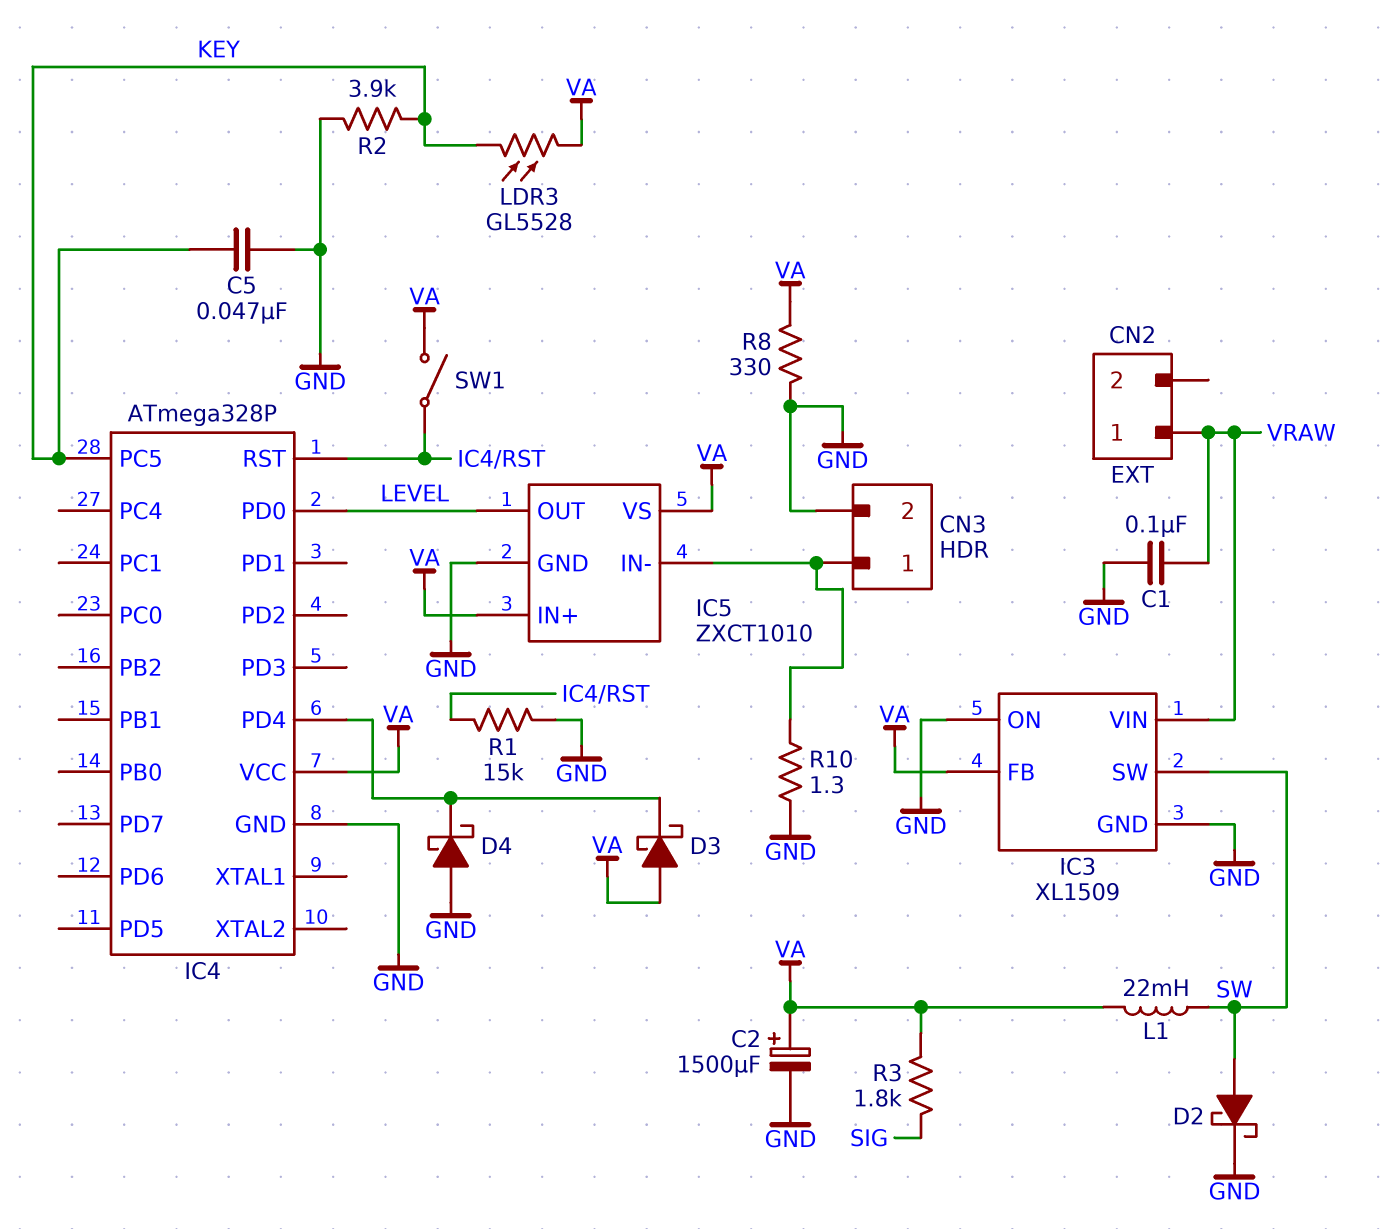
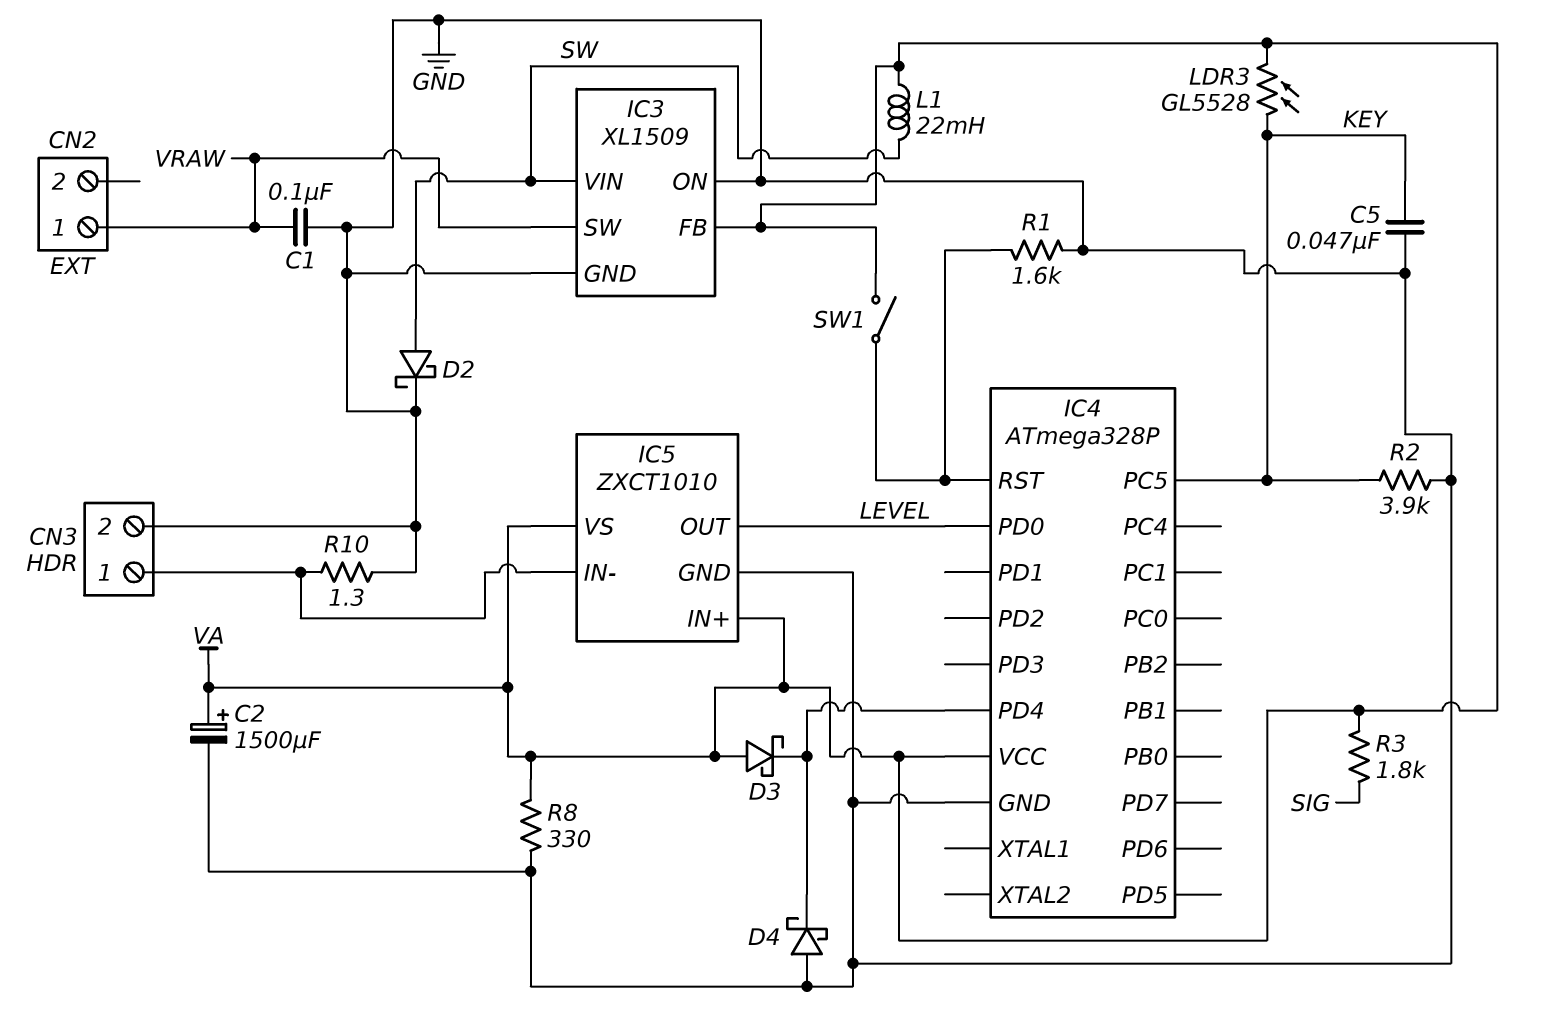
IC3 pin SW: SW -> VRAW
IC3 pin VIN: VRAW -> SW
R1: 15k (GND, IC4/RST) -> 1.6k (GND, IC4/RST)

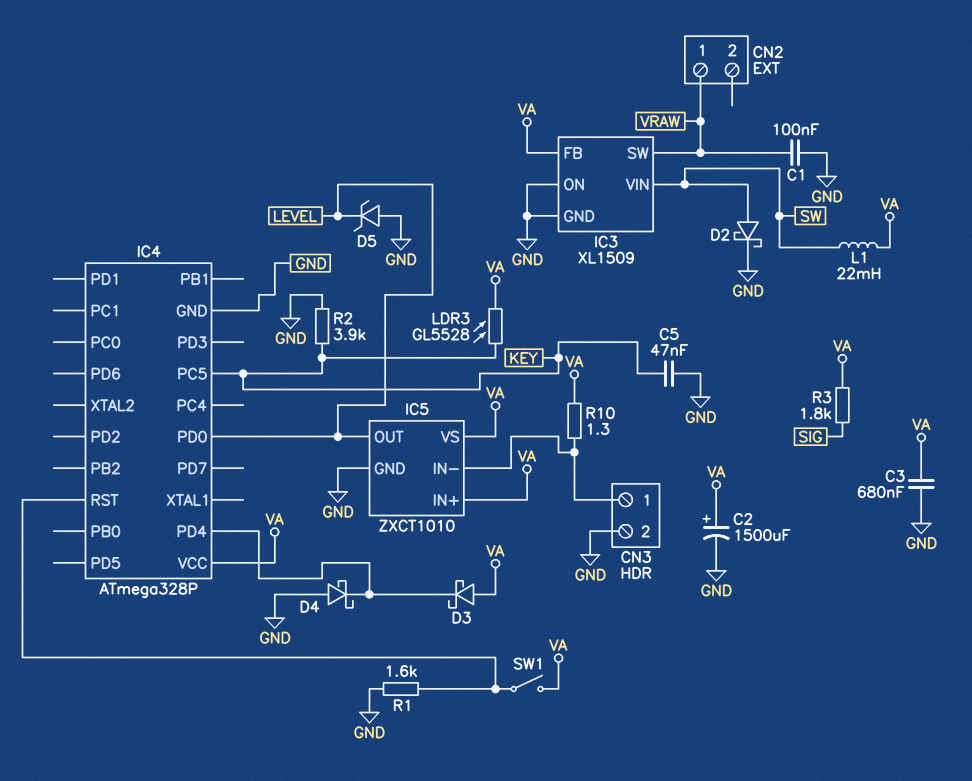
C3: none -> 680nF (GND, VA)
D5: none -> zener (A GND, K LEVEL)
R8: 330 (GND, VA) -> none
R10: 1.3 (CN3/1, GND) -> 1.3 (CN3/1, VA)

